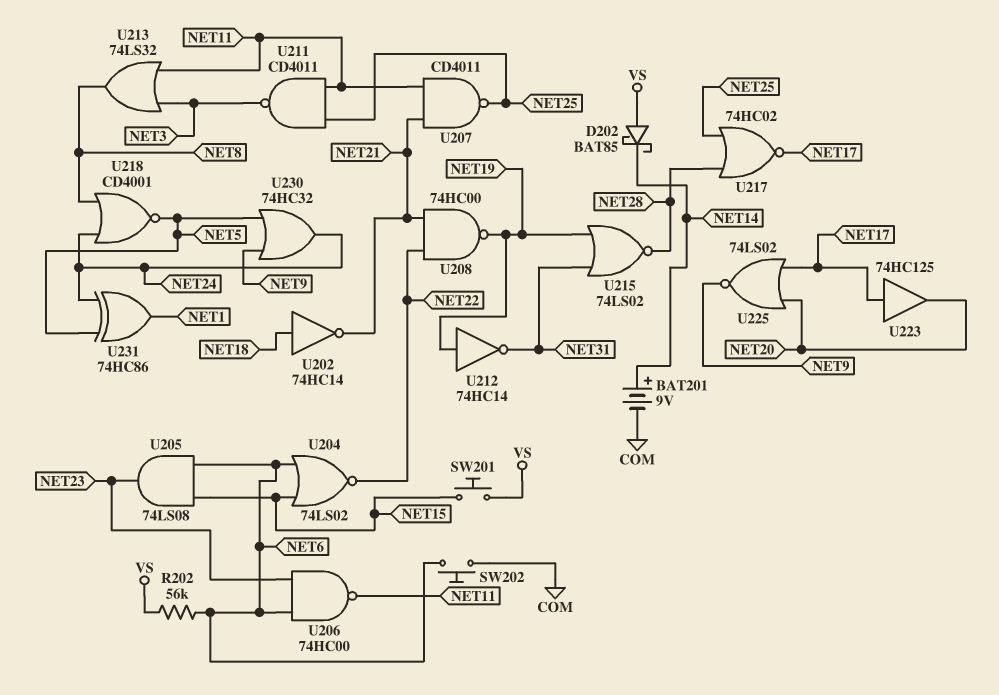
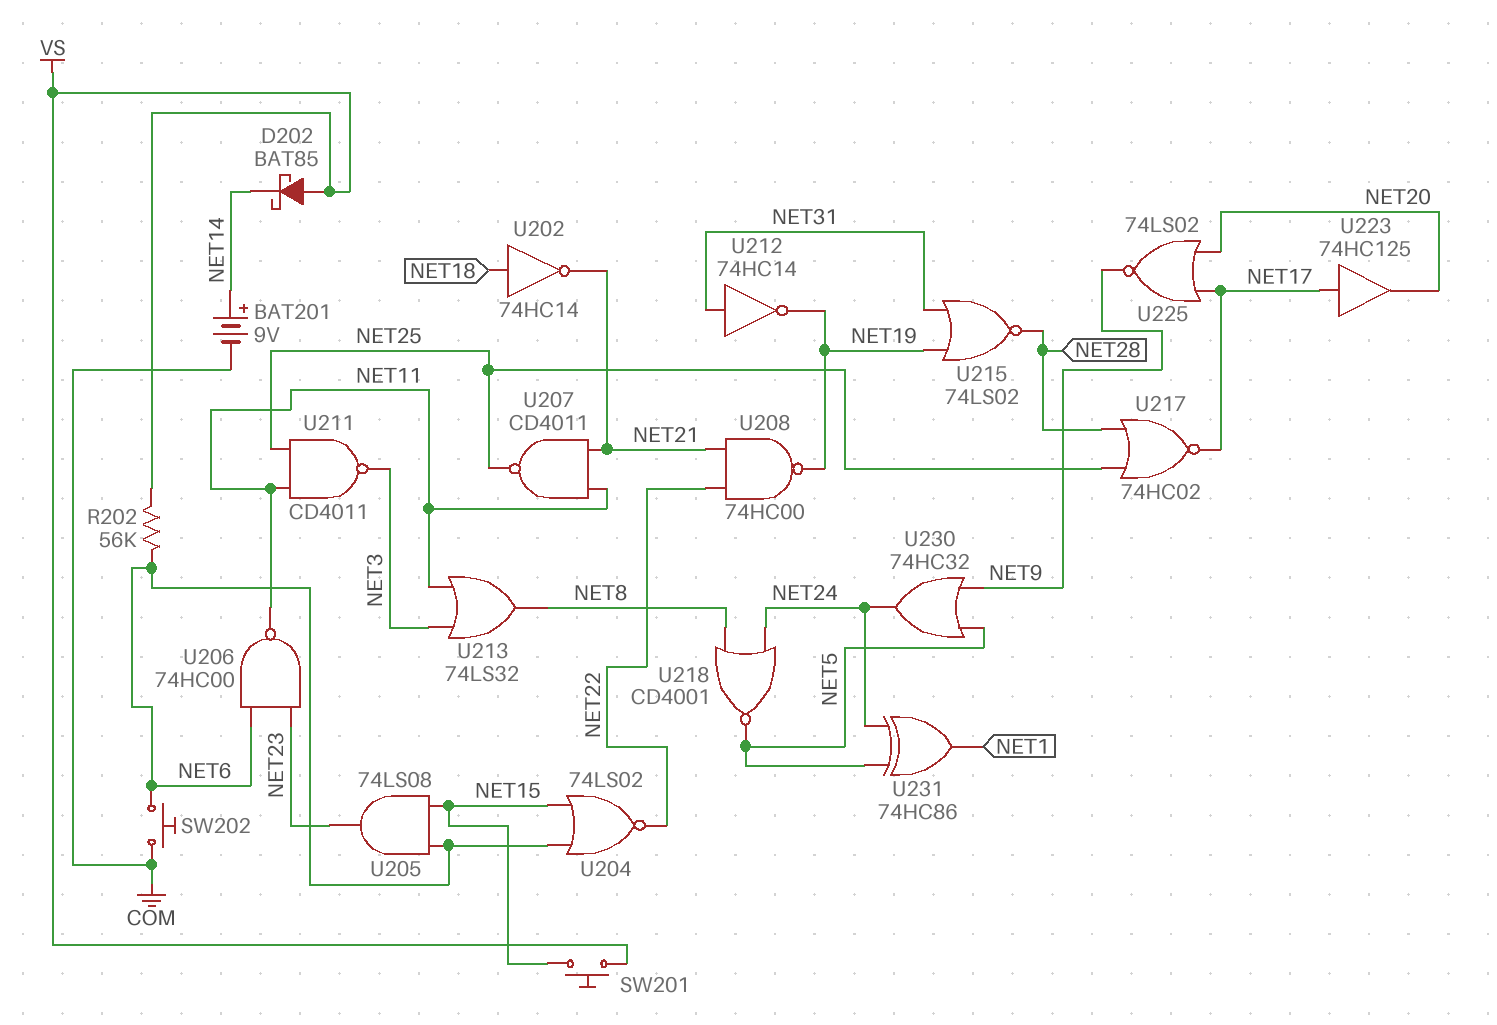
U212: NOT 74HC14 (in NET19, out NET31) -> NOT 74HC14 (in NET31, out NET19)

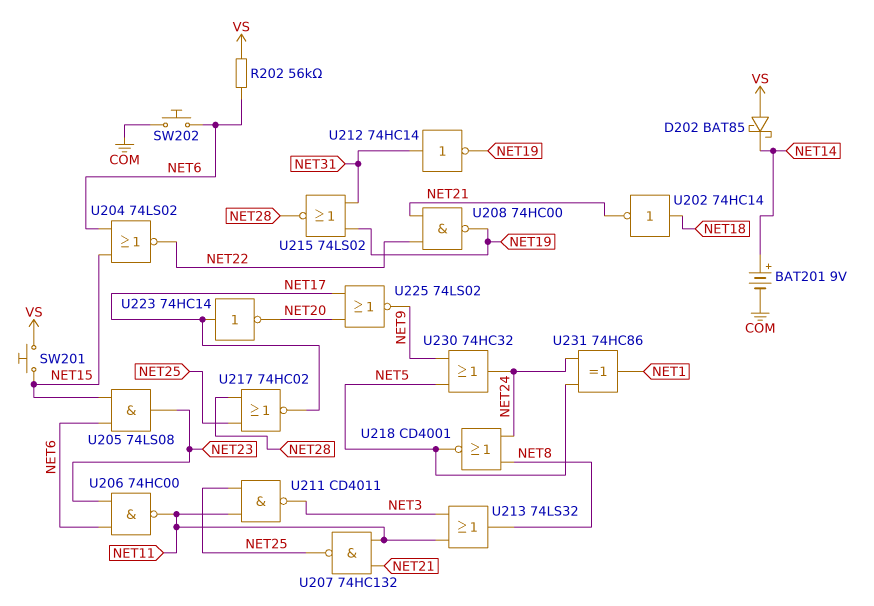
U207: NAND CD4011 (in NET11, in NET21, out NET25) -> NAND 74HC132 (in NET11, in NET21, out NET25)
U223: buffer 74HC125 (in NET17, out NET20) -> NOT 74HC14 (in NET17, out NET20)

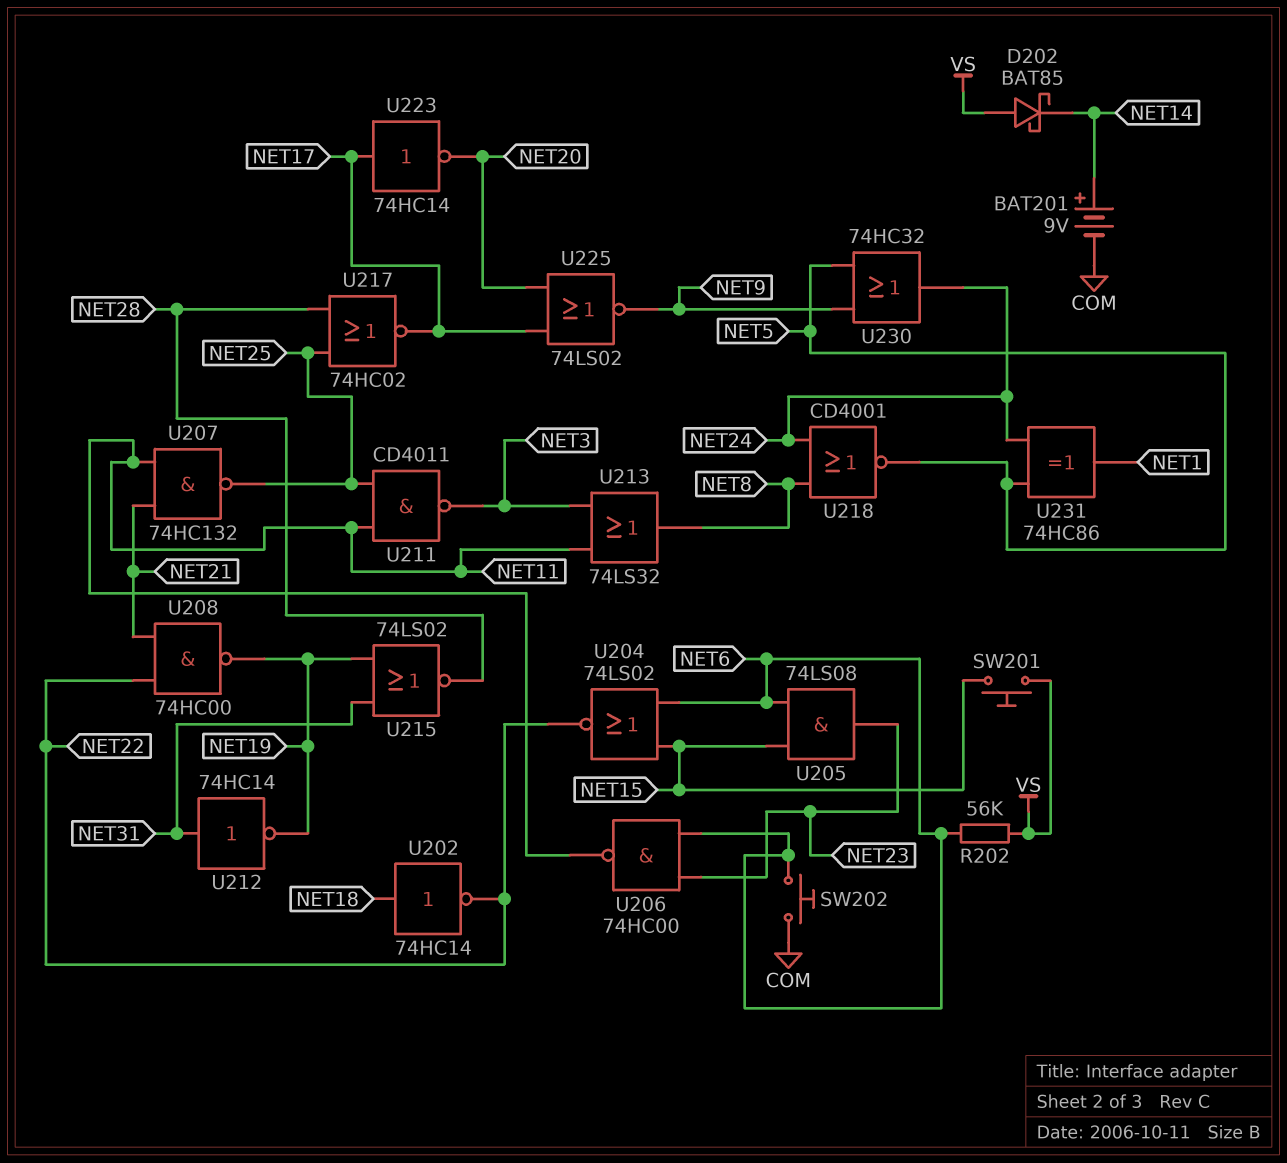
U202: NOT 74HC14 (in NET18, out NET21) -> NOT 74HC14 (in NET18, out NET22)

